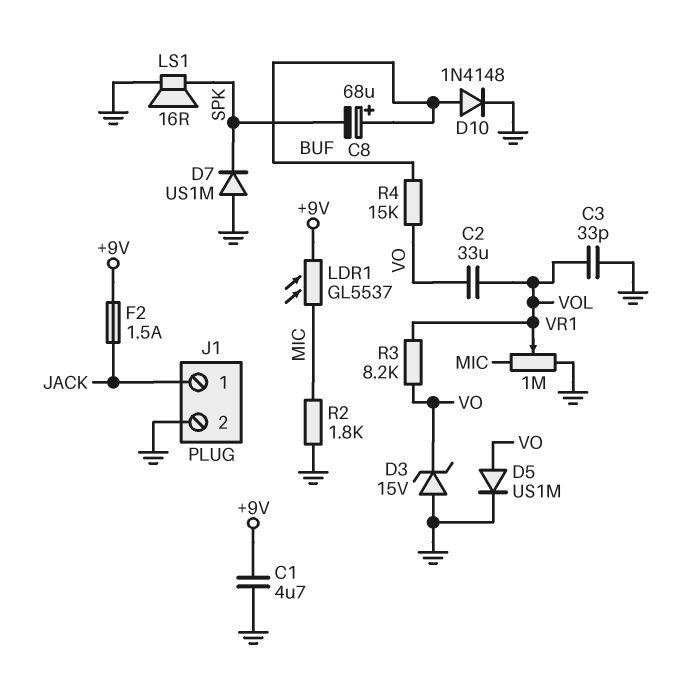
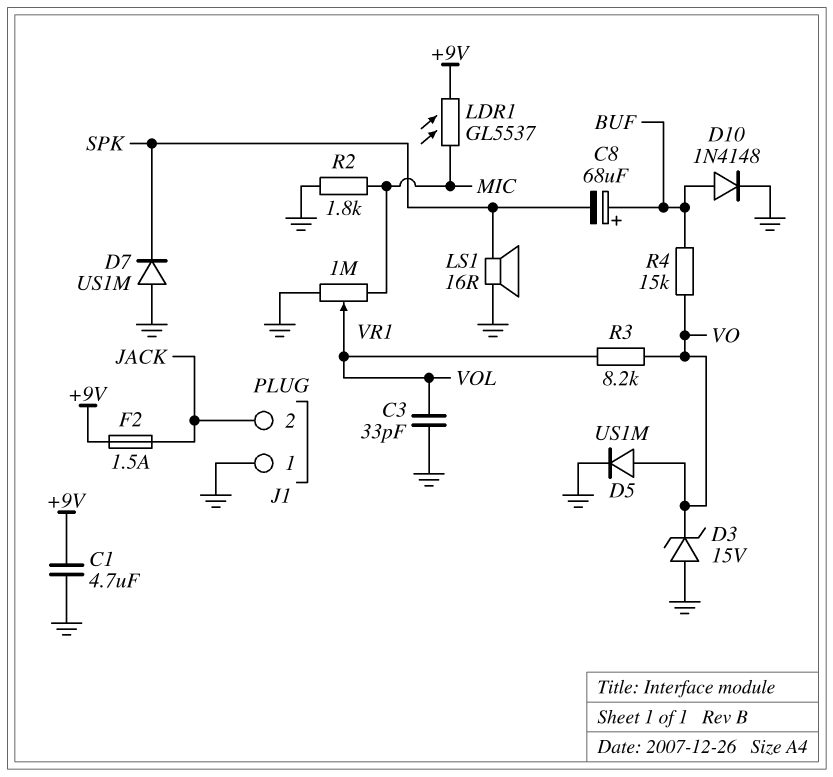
C2: 33uF (VO, VOL) -> none
J1 pin 1: JACK -> GND
J1 pin 2: GND -> JACK

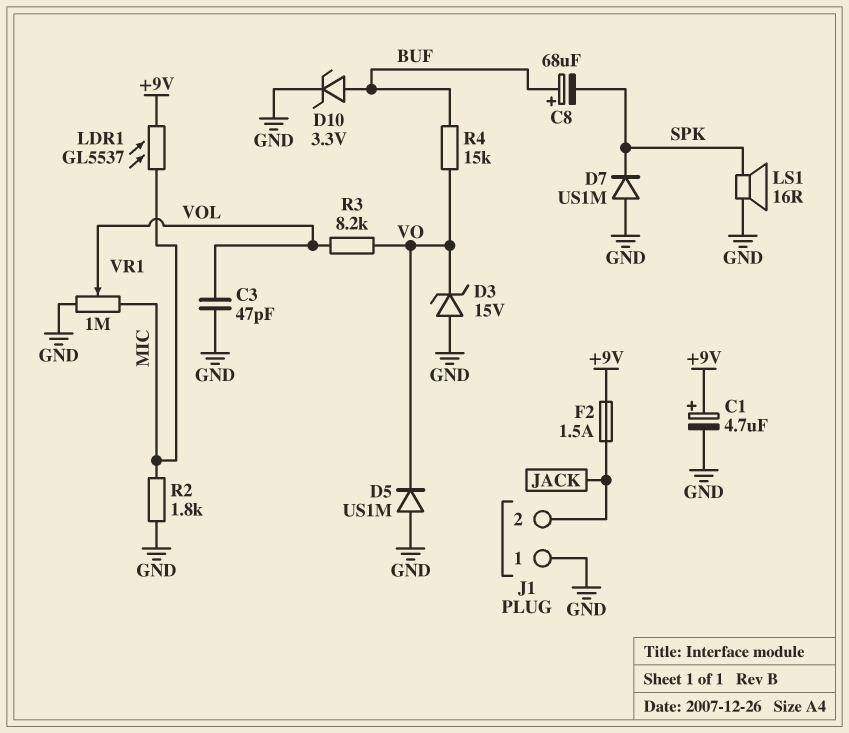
C1: 4.7uF (+9V, GND) -> 4.7uF (plus +9V, minus GND)
C3: 33pF (GND, VOL) -> 47pF (GND, VOL)
D5: diode US1M (A VO, K GND) -> diode US1M (A GND, K VO)
D10: diode 1N4148 (A BUF, K GND) -> zener 3.3V (A BUF, K GND)

